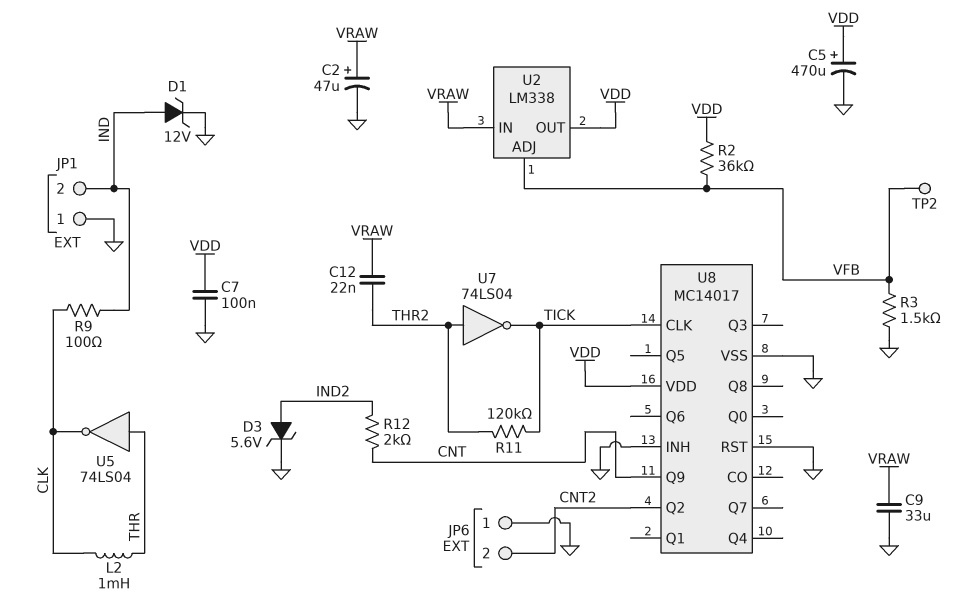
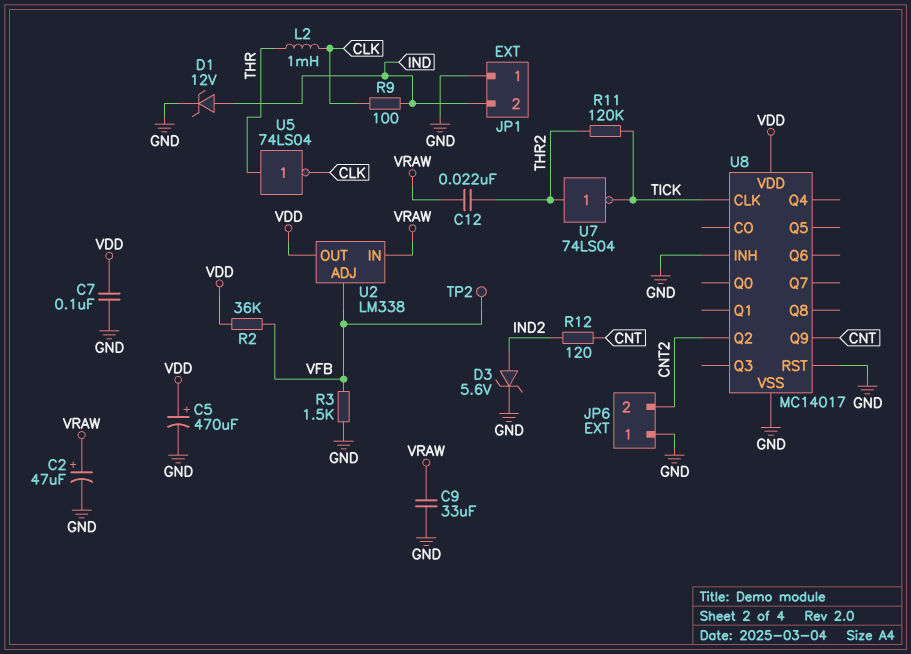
R12: 2k (CNT, IND2) -> 120 (CNT, IND2)

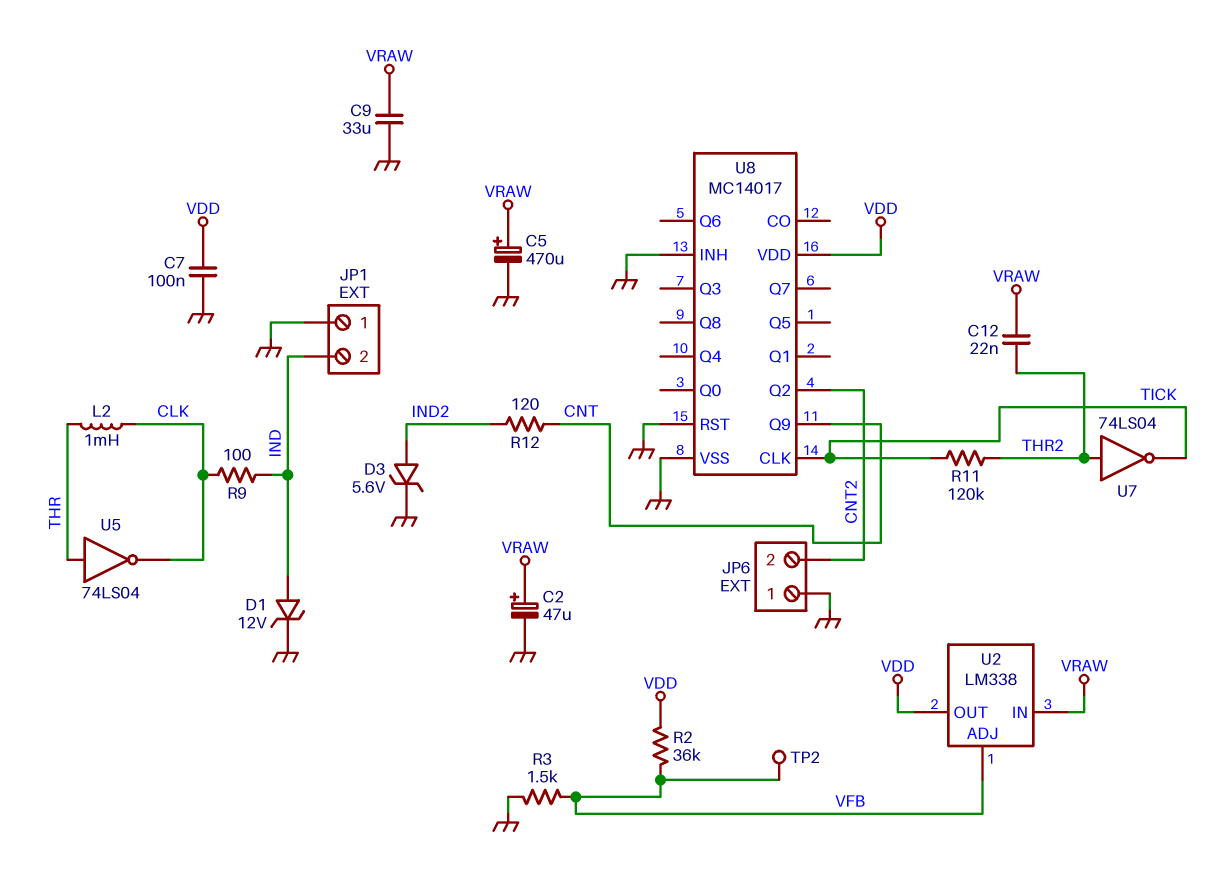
C5: 470uF (plus VDD, minus GND) -> 470uF (plus VRAW, minus GND)

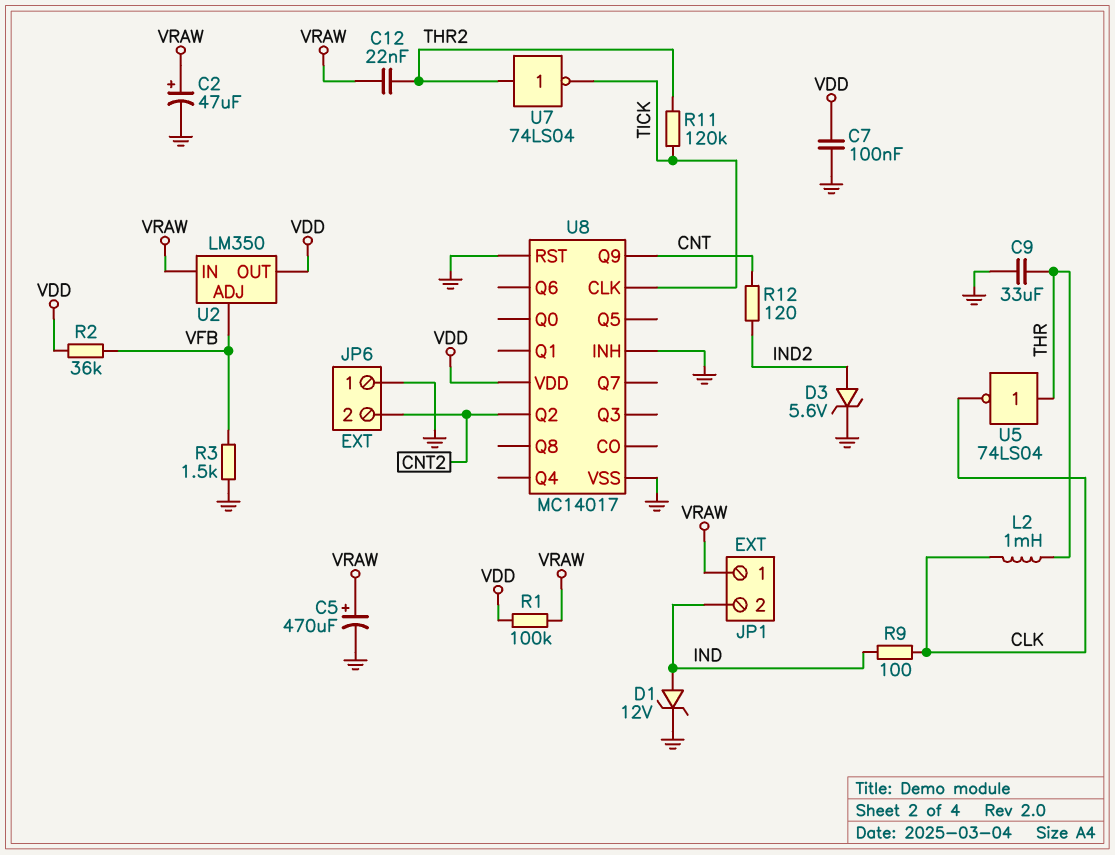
C9: 33uF (GND, VRAW) -> 33uF (GND, THR)
JP1 pin 1: GND -> VRAW
R1: none -> 100k (VDD, VRAW)
TP2: test point (VFB) -> none
U2: LM338 -> LM350

